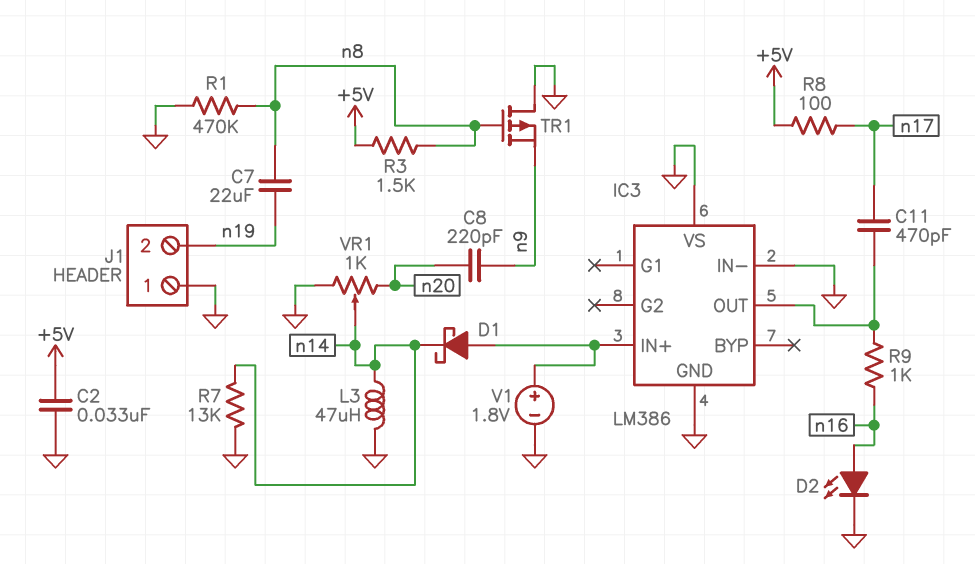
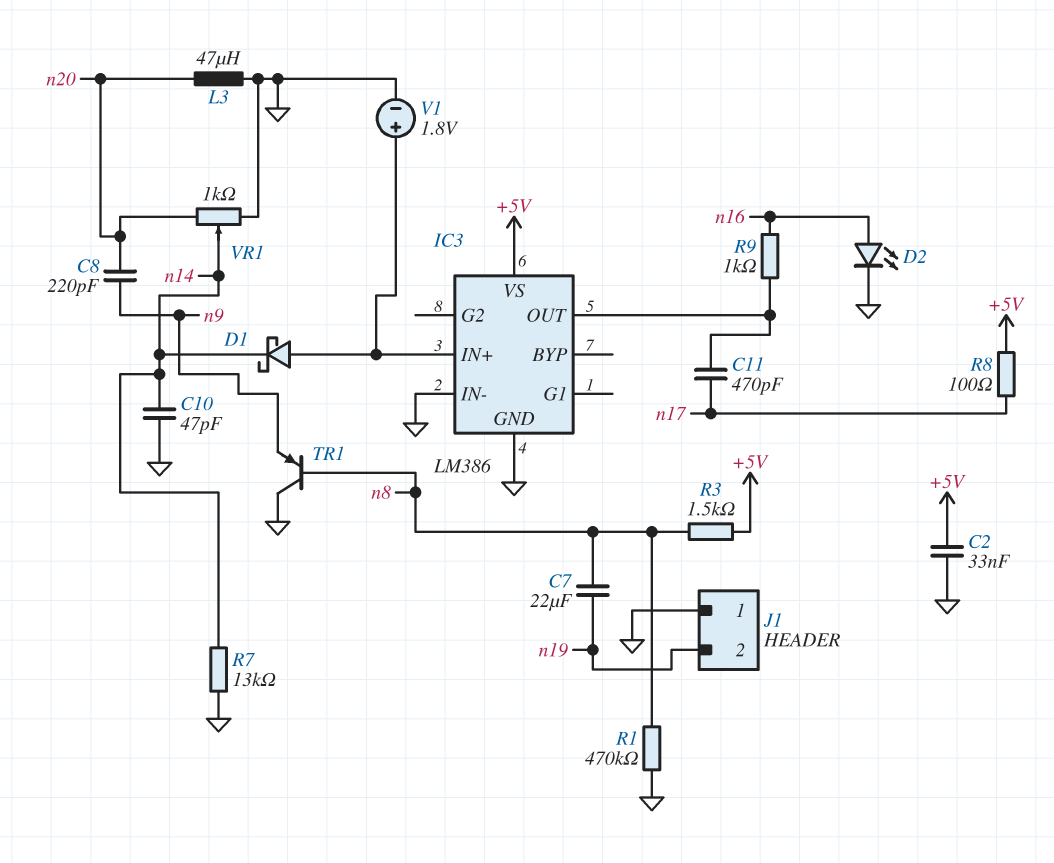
C10: none -> 47pF (GND, n14)
IC3 pin VS: GND -> +5V
L3: 47uH (GND, n14) -> 47uH (GND, n20)
TR1: PMOS (G n8, D GND, S n9) -> PNP (B n8, C GND, E n9)

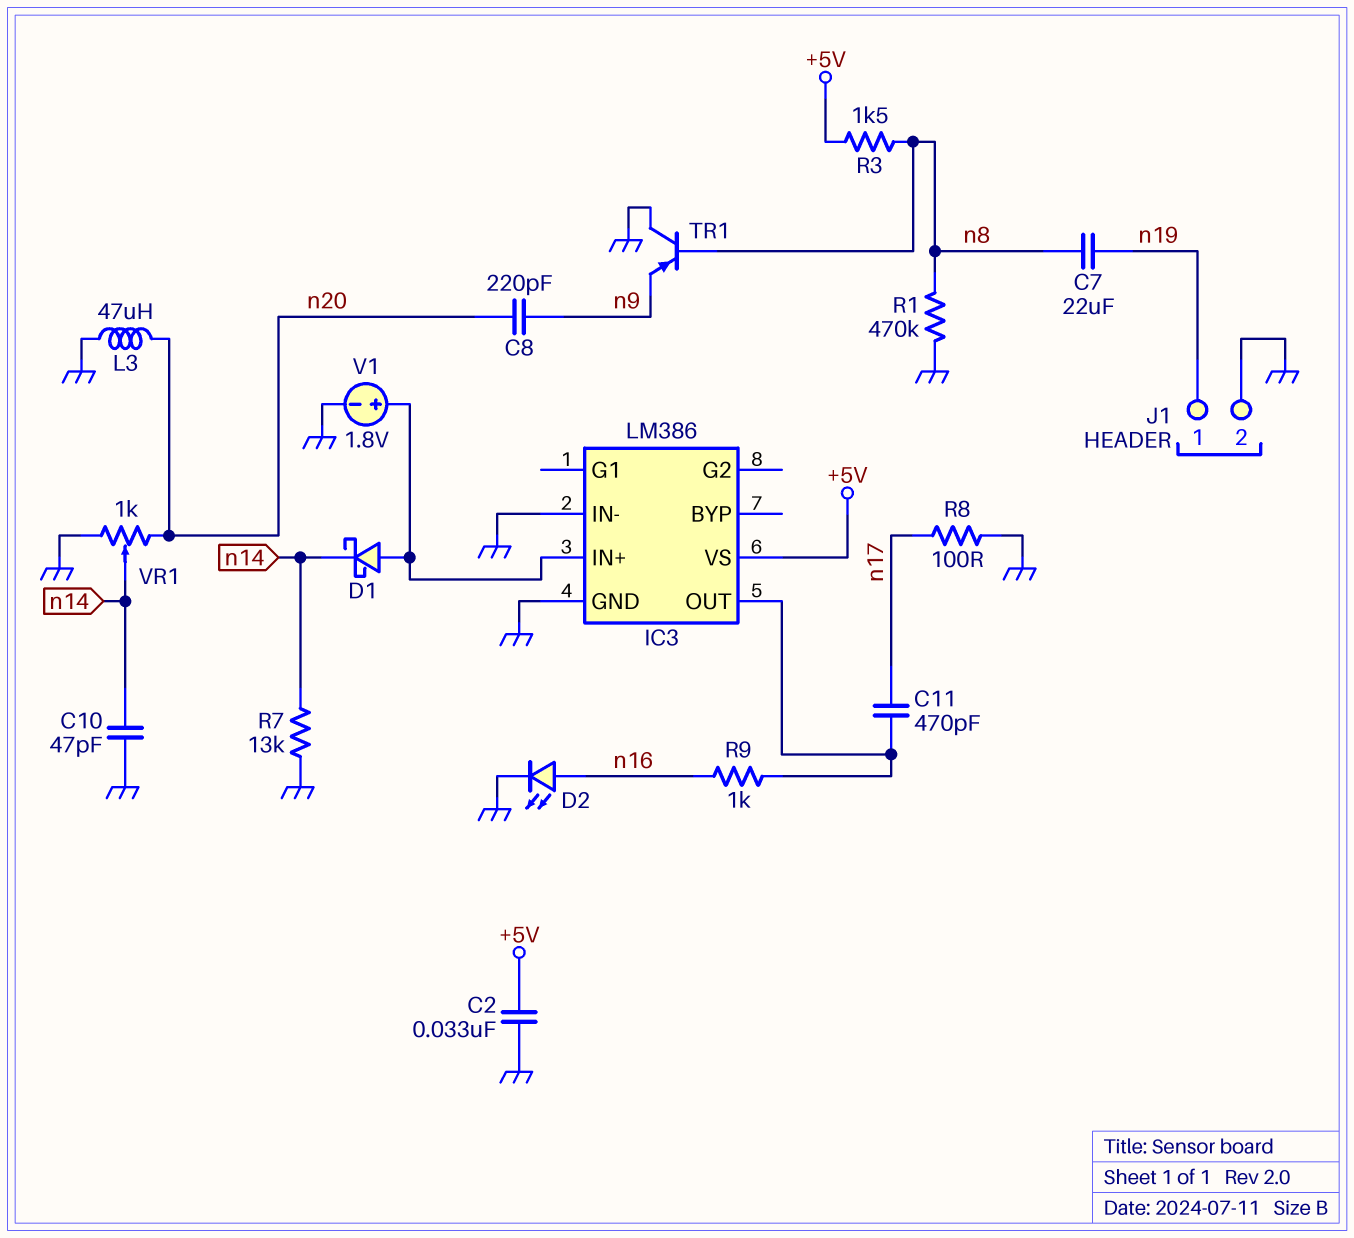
J1 pin 1: GND -> n19
J1 pin 2: n19 -> GND
R8: 100 (+5V, n17) -> 100 (GND, n17)

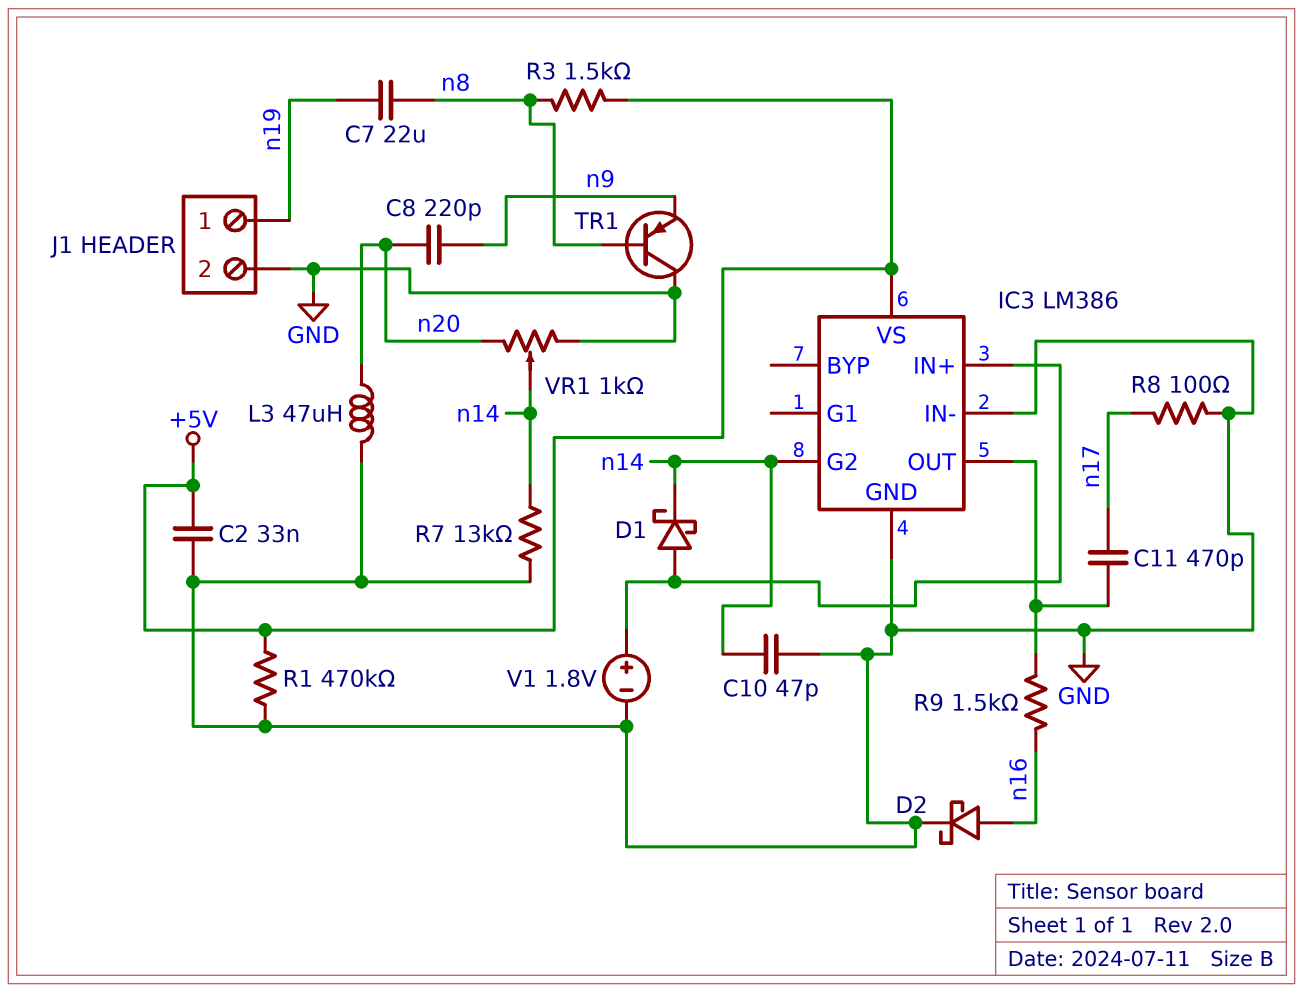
D2: LED (A n16, K GND) -> schottky (A n16, K GND)
IC3 pin G2: none -> n14
R1: 470k (GND, n8) -> 470k (+5V, GND)
R9: 1k (IC3/OUT, n16) -> 1.5k (IC3/OUT, n16)

